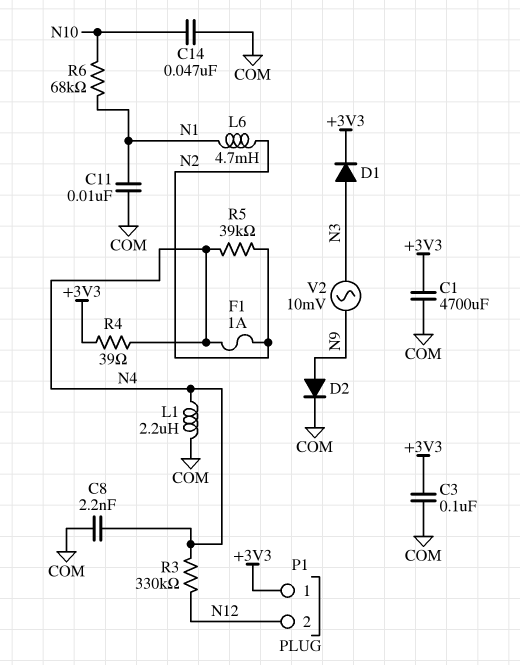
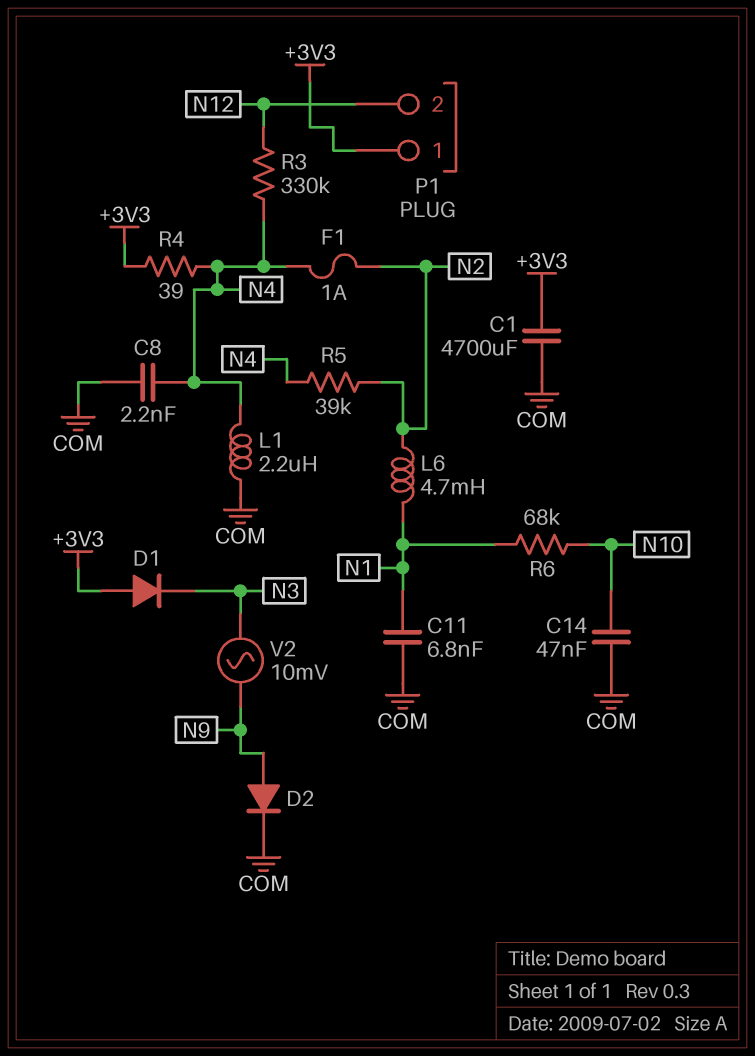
C3: 100nF (+3V3, COM) -> none
C11: 10nF (COM, N1) -> 6.8nF (COM, N1)
D1: diode (A N3, K +3V3) -> diode (A +3V3, K N3)

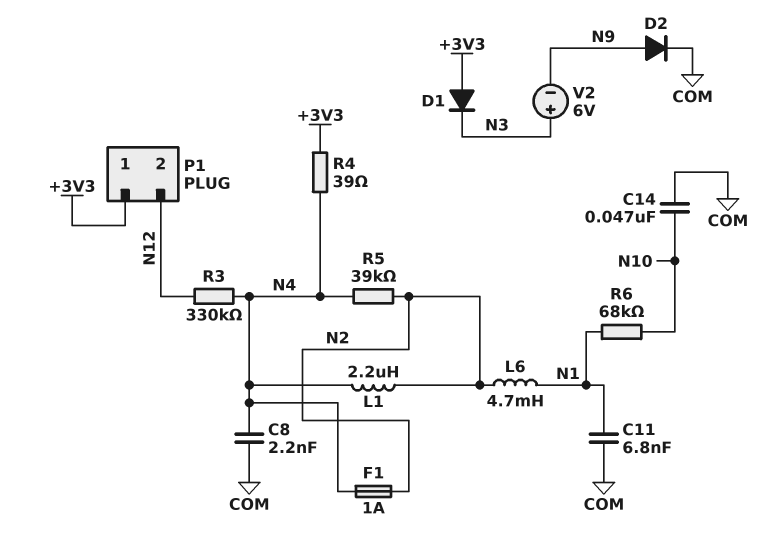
C1: 4700uF (+3V3, COM) -> none
L1: 2.2uH (COM, N4) -> 2.2uH (N2, N4)
V2: AC 10mV (N3, N9) -> 6V (plus N3, minus N9)

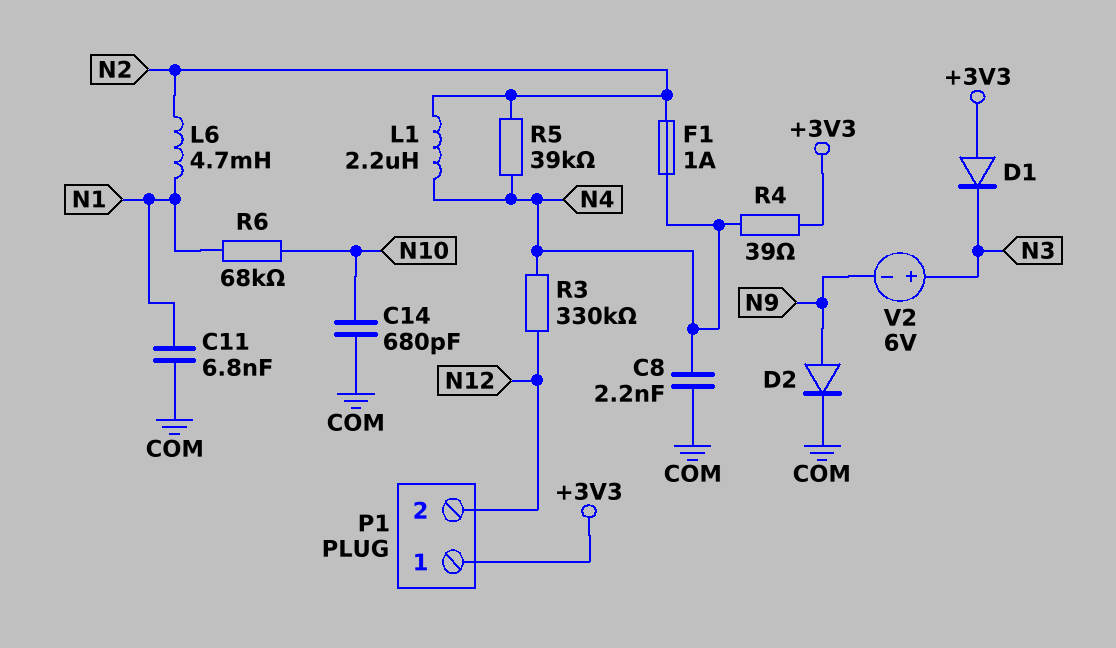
C14: 47nF (COM, N10) -> 680pF (COM, N10)

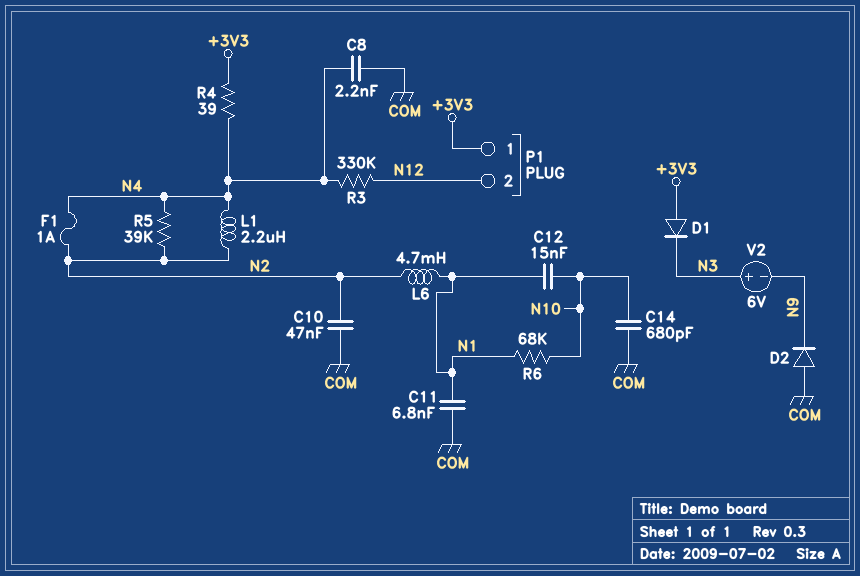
C10: none -> 47nF (COM, N2)
C12: none -> 15nF (N1, N10)
D2: diode (A N9, K COM) -> diode (A COM, K N9)

